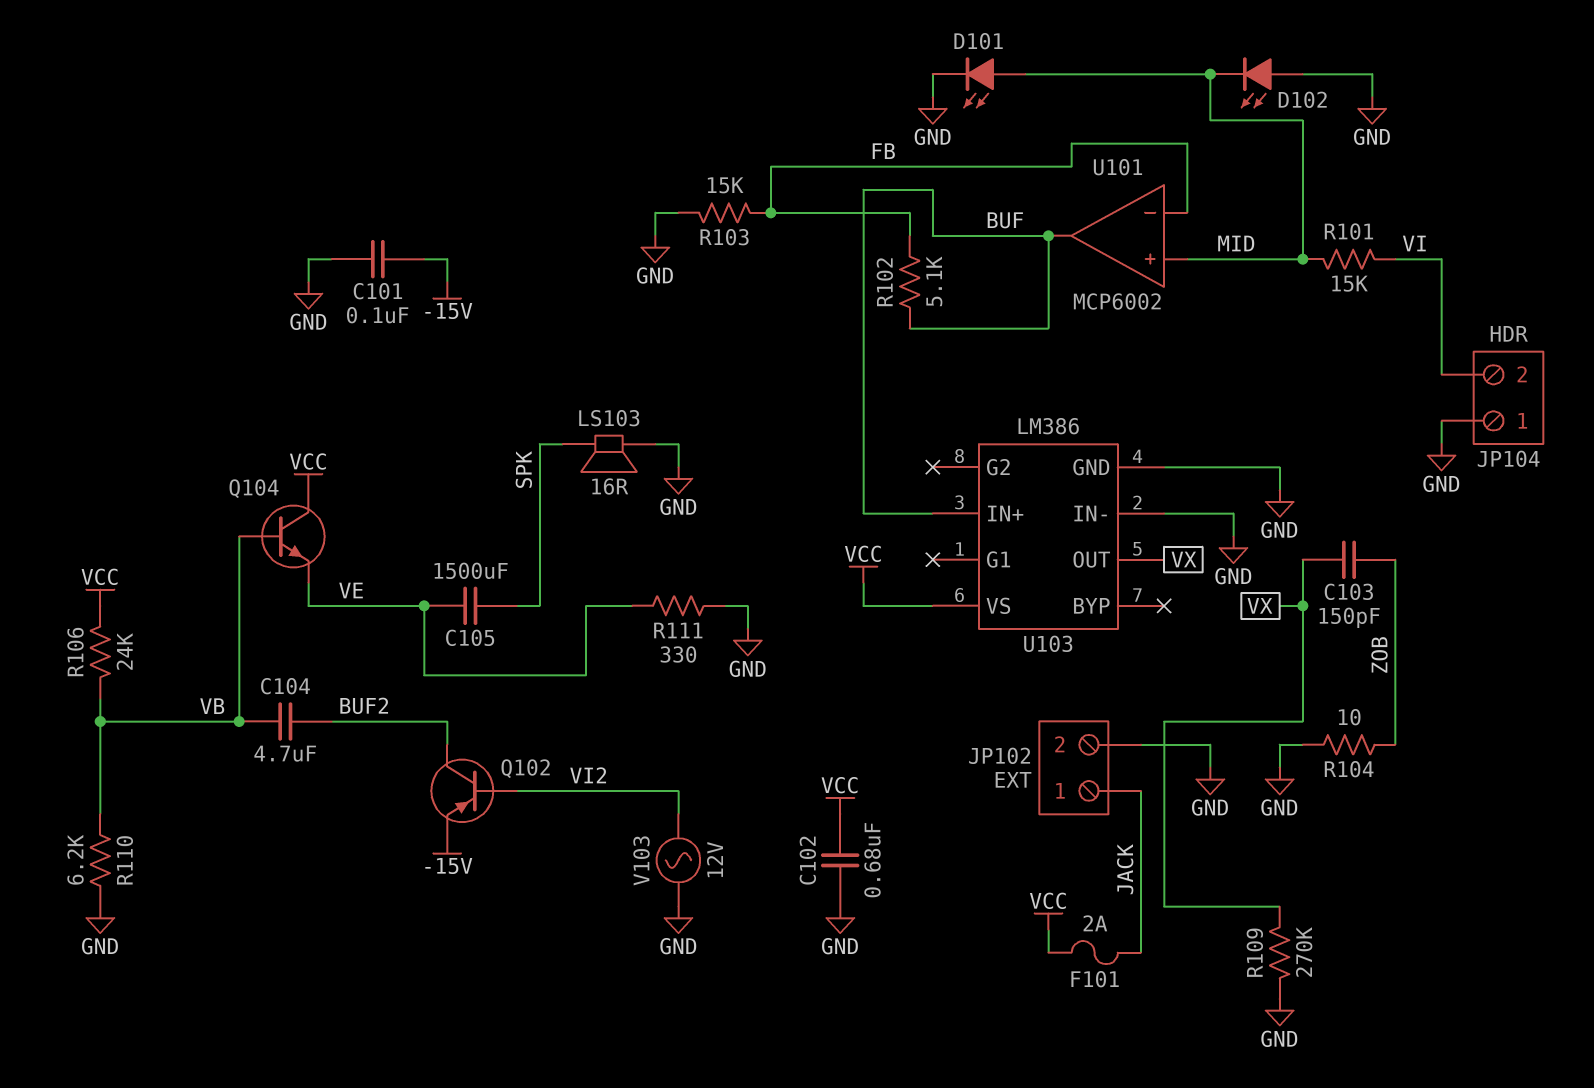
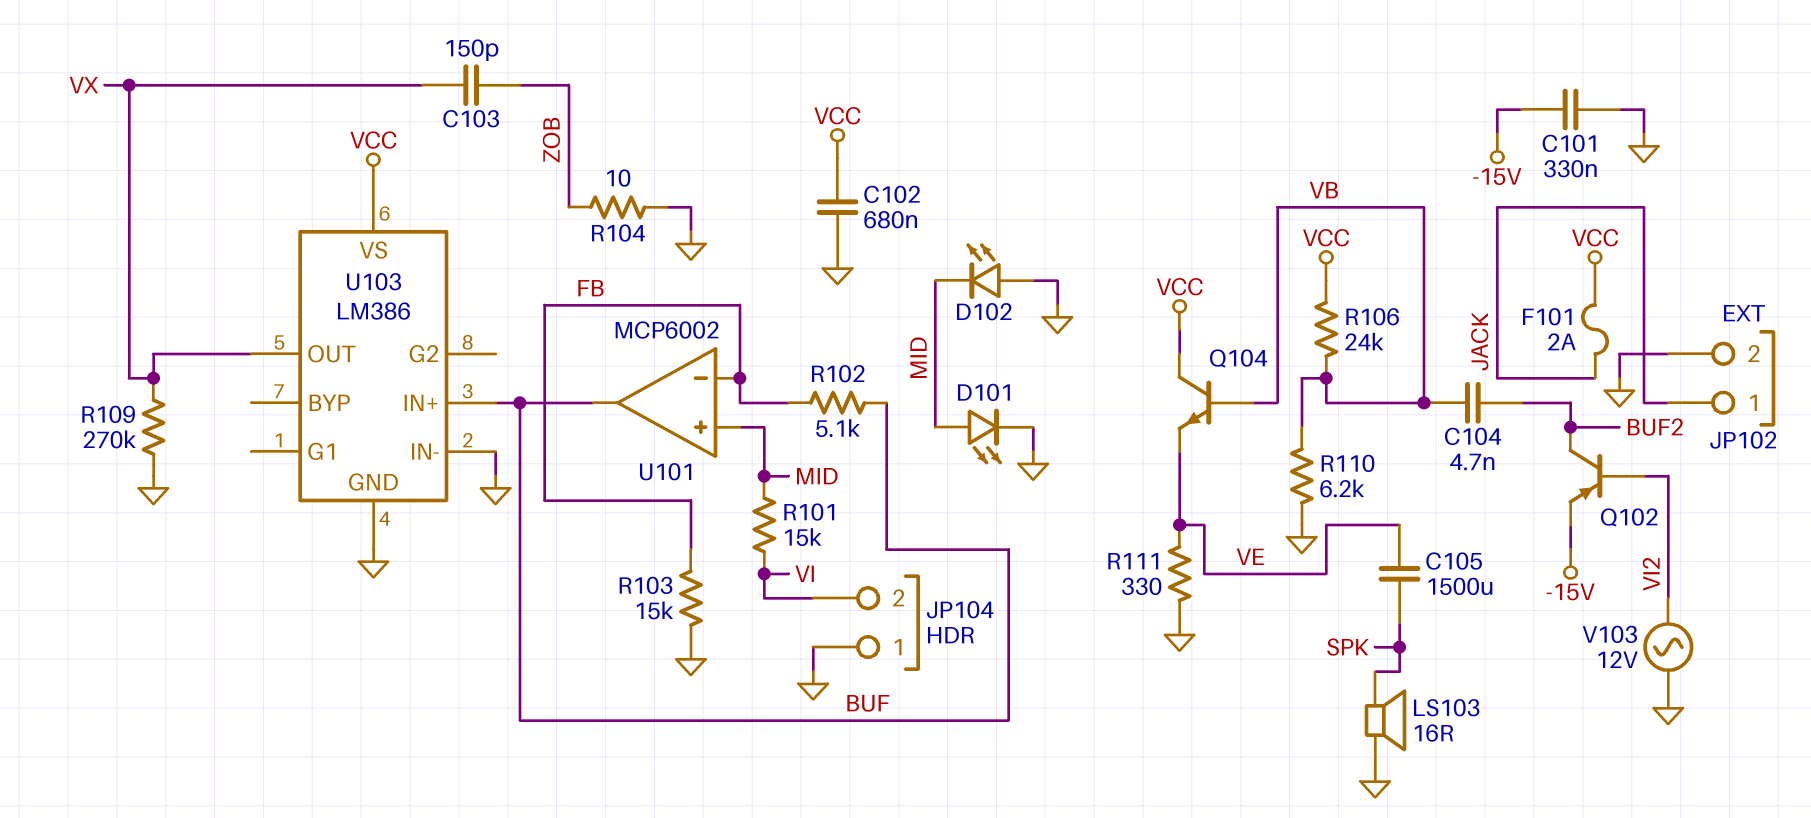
C101: 100nF (-15V, GND) -> 330nF (-15V, GND)
C104: 4.7uF (BUF2, VB) -> 4.7nF (BUF2, VB)

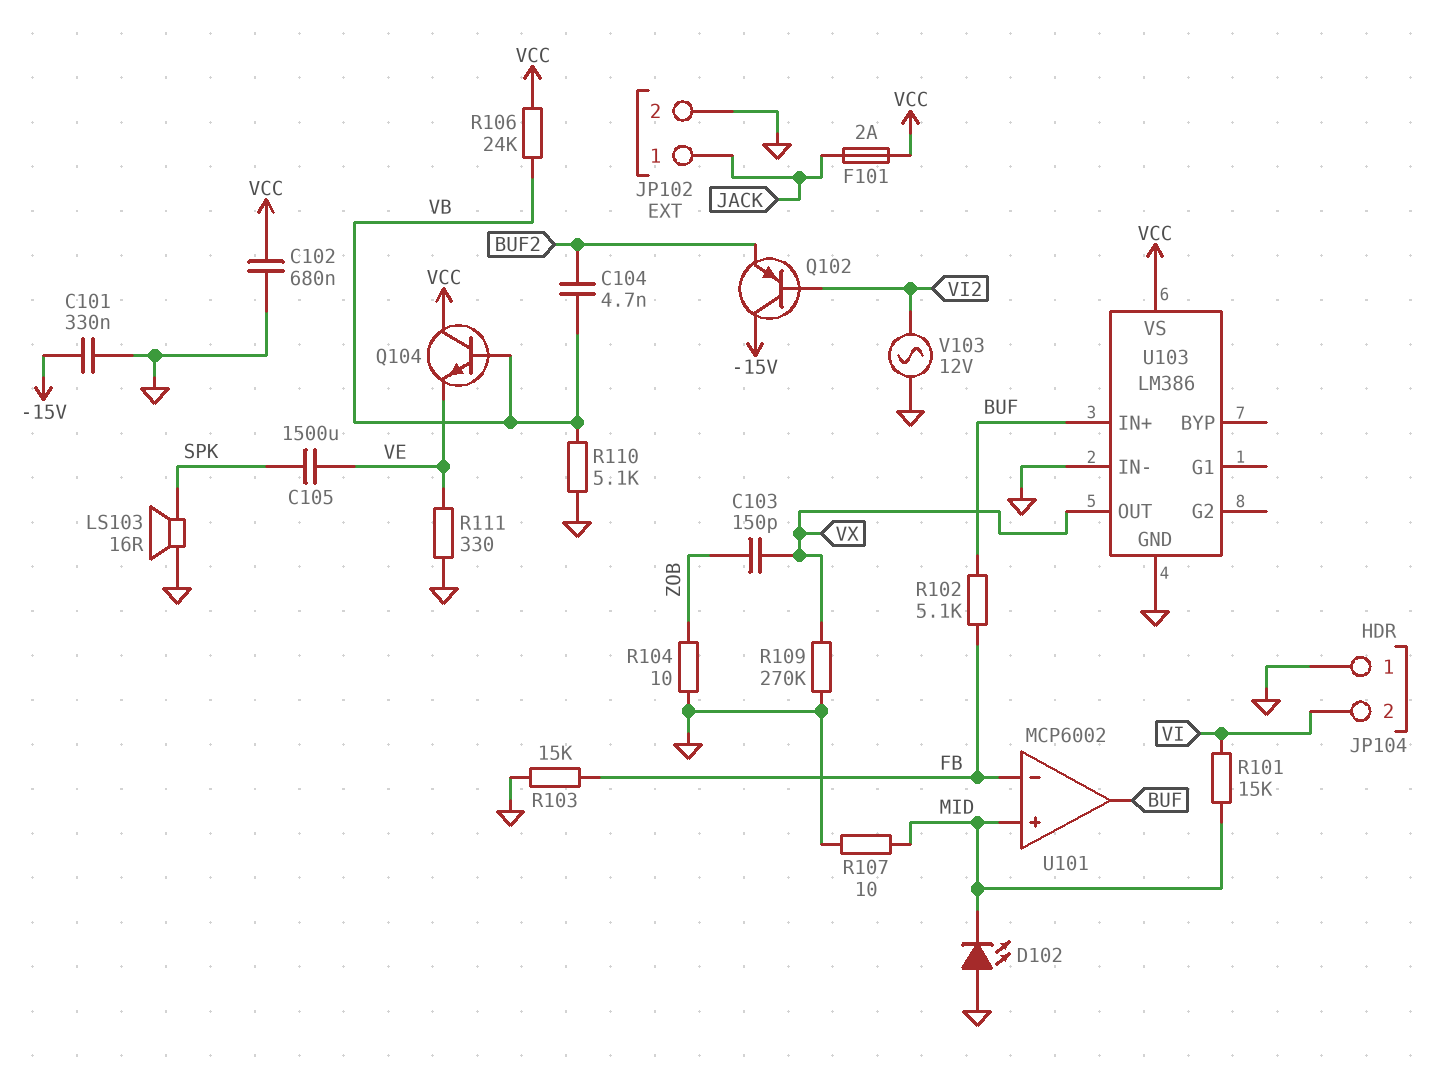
D101: LED (A MID, K GND) -> none
Q102: PNP (B VI2, C BUF2, E -15V) -> PNP (B VI2, C -15V, E BUF2)
R107: none -> 10 (GND, MID)
R110: 6.2k (GND, VB) -> 5.1k (GND, VB)

